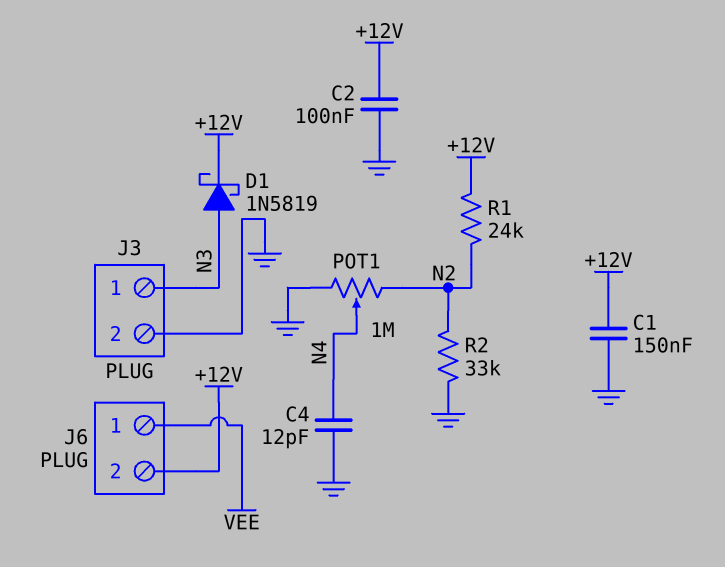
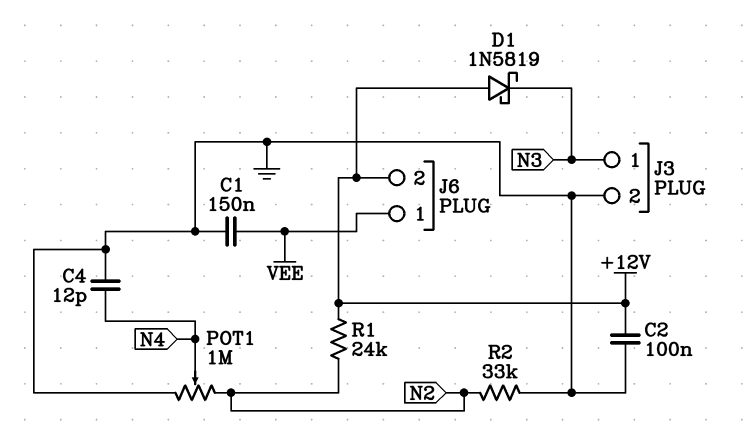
C1: 150nF (+12V, GND) -> 150nF (GND, VEE)
D1: schottky 1N5819 (A N3, K +12V) -> schottky 1N5819 (A +12V, K N3)

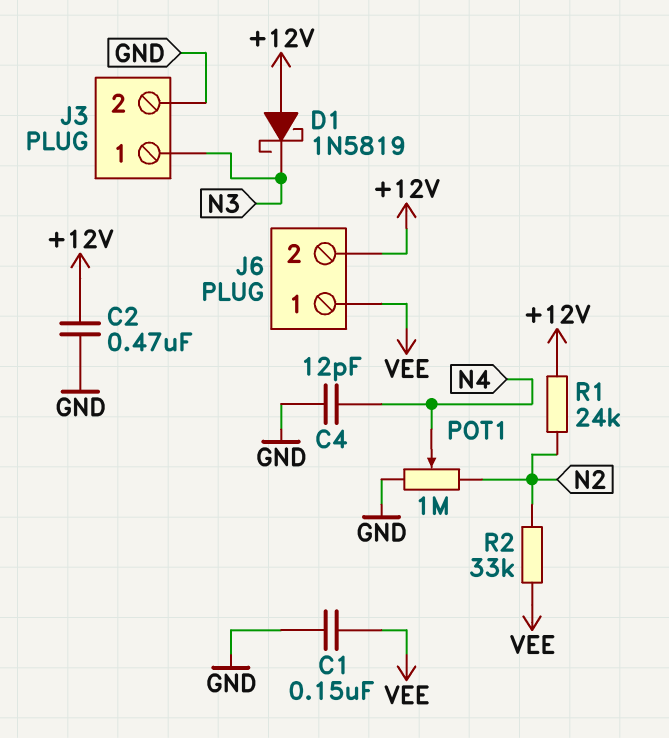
C2: 100nF (+12V, GND) -> 470nF (+12V, GND)
R2: 33k (GND, N2) -> 33k (N2, VEE)

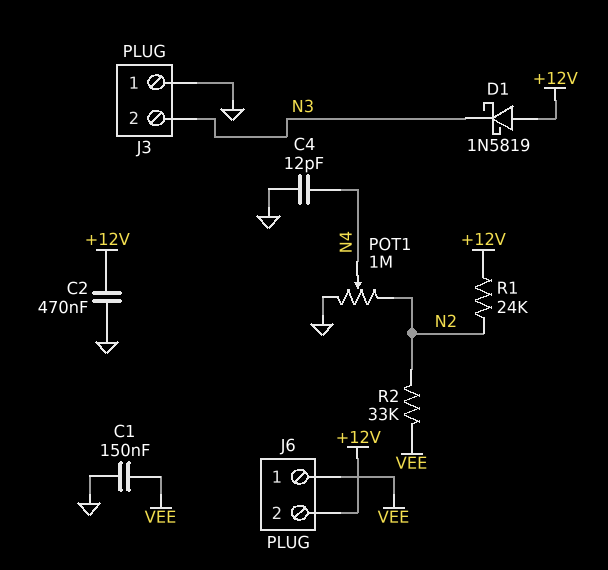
J3 pin 1: N3 -> GND
J3 pin 2: GND -> N3

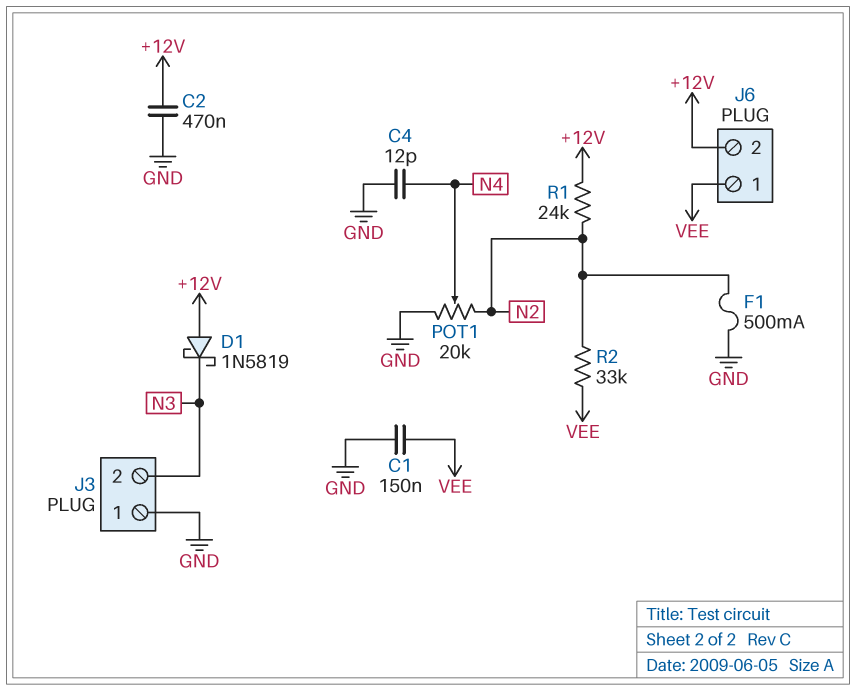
F1: none -> 500mA (GND, N2)
POT1: 1M (GND, N2, wiper N4) -> 20k (GND, N2, wiper N4)

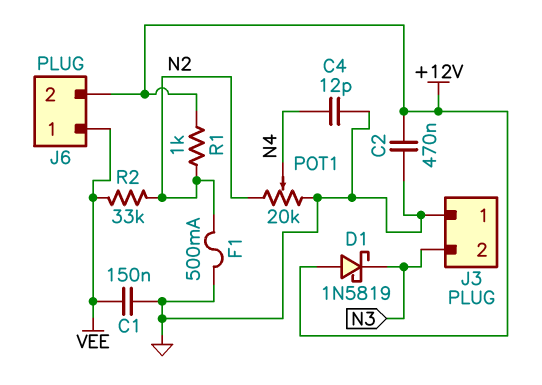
R1: 24k (+12V, N2) -> 1k (+12V, N2)

